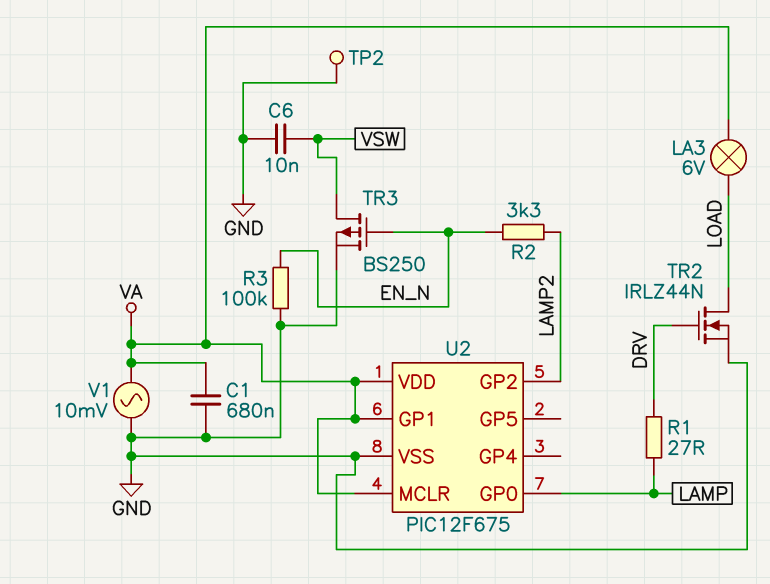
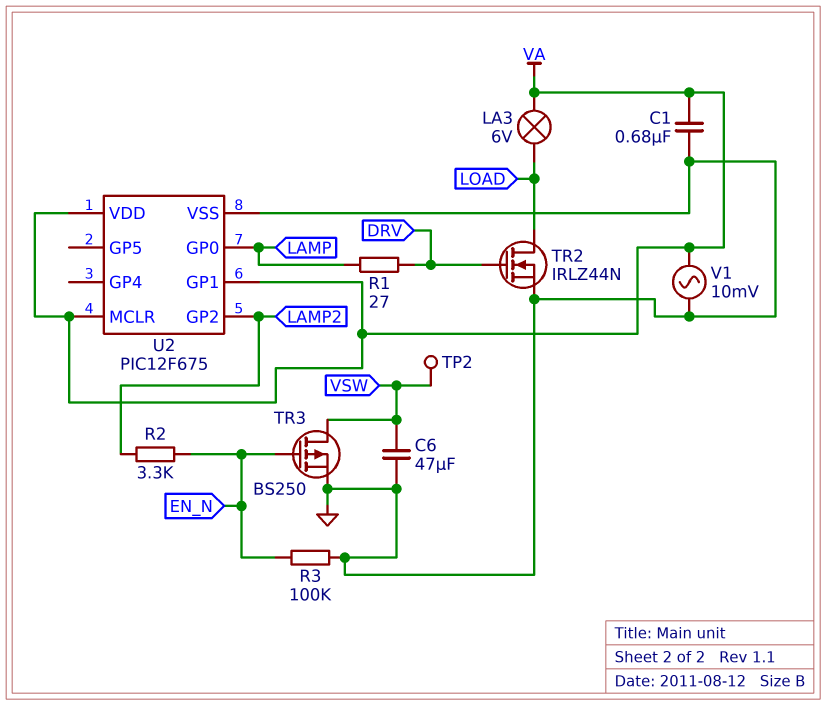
C6: 10nF (GND, VSW) -> 47uF (GND, VSW)
TP2: test point (GND) -> test point (VSW)

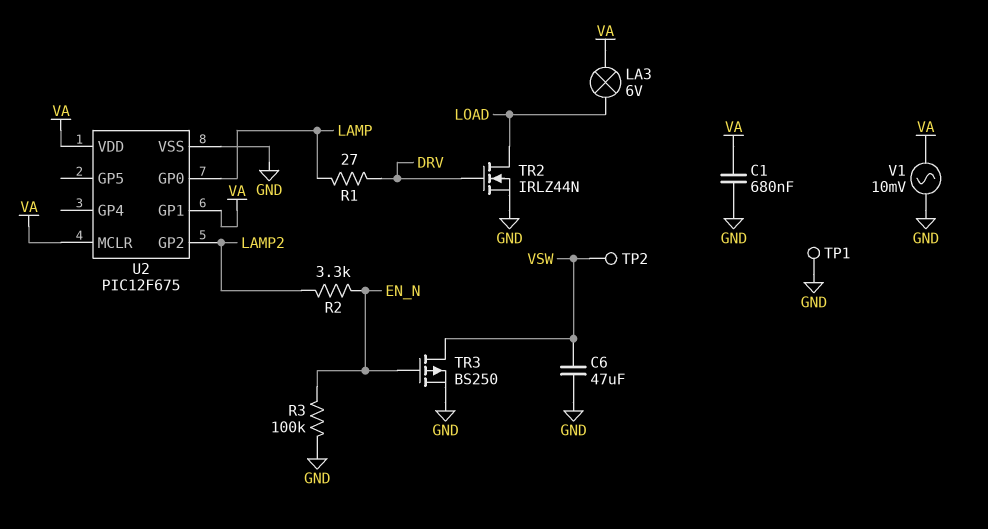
TP1: none -> test point (GND)

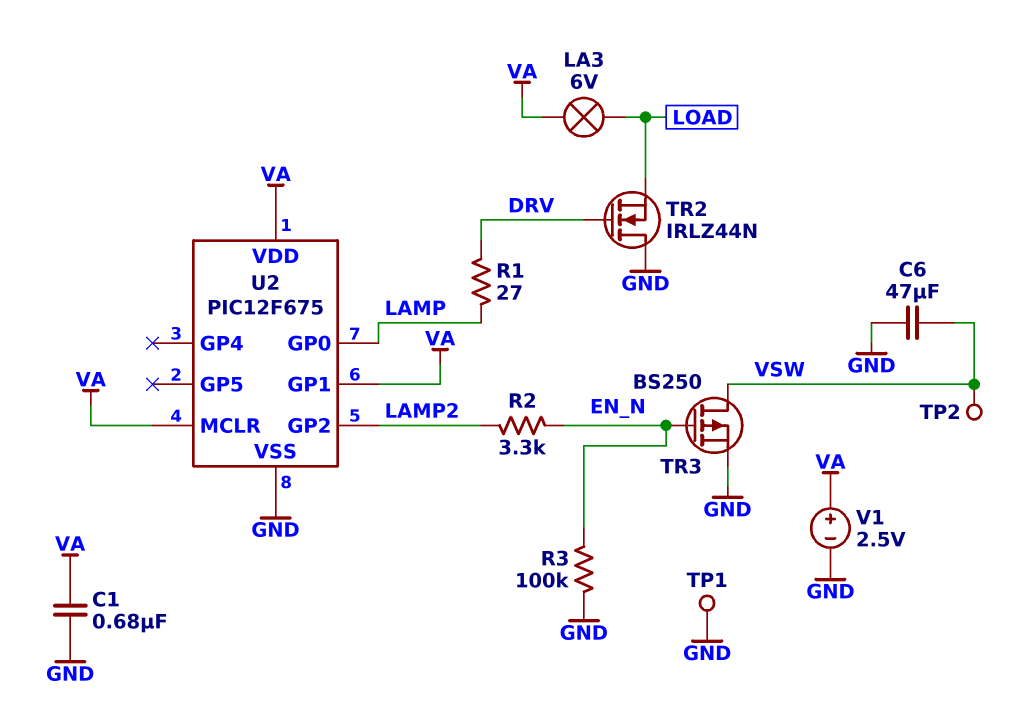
TR2: NMOS IRLZ44N (G DRV, D LOAD, S GND) -> NMOS IRLZ44N (G DRV, D GND, S LOAD)
V1: AC 10mV (GND, VA) -> 2.5V (plus VA, minus GND)

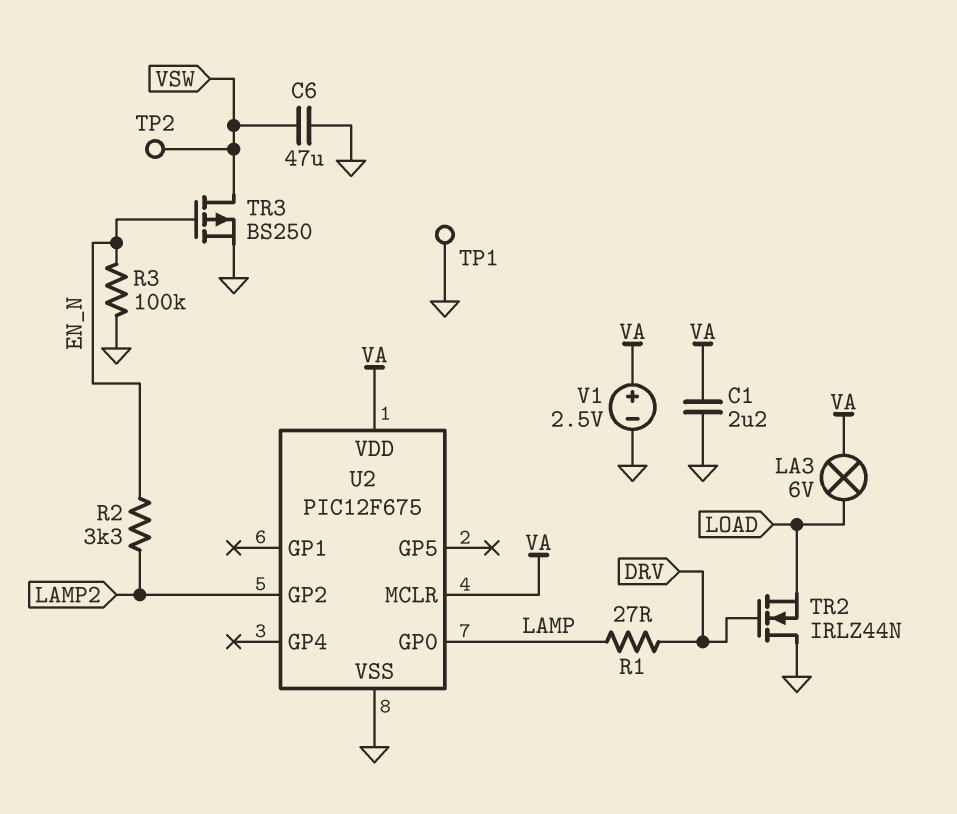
C1: 680nF (GND, VA) -> 2.2uF (GND, VA)
U2 pin GP1: VA -> none

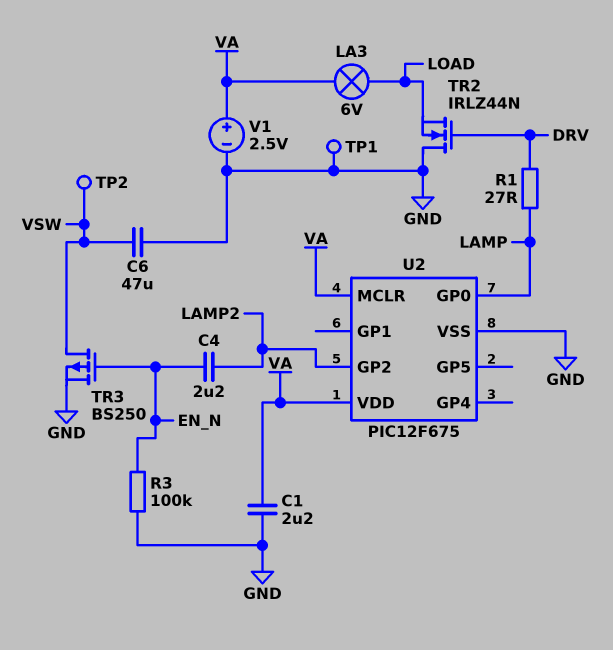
C4: none -> 2.2uF (EN_N, LAMP2)
R2: 3.3k (EN_N, LAMP2) -> none

